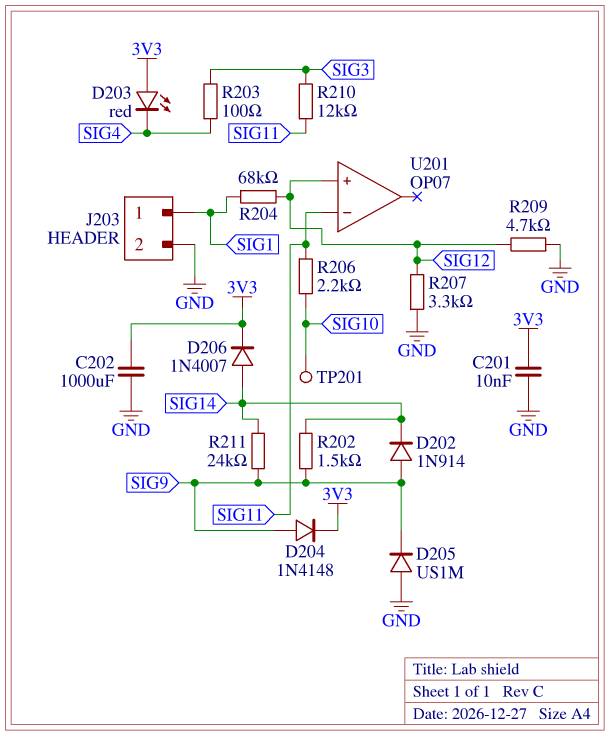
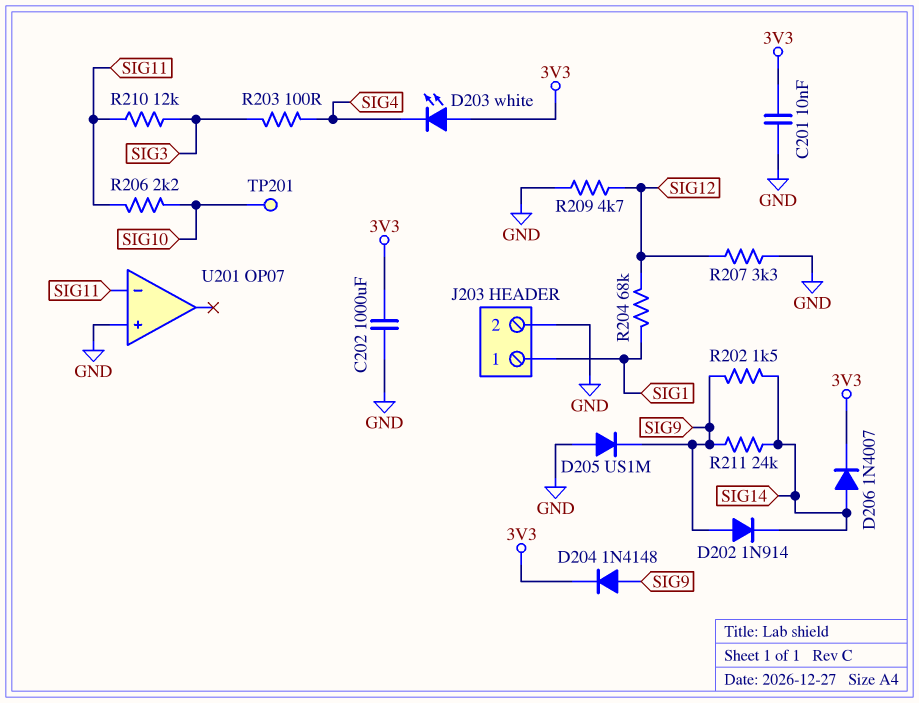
D203: LED red (A 3V3, K SIG4) -> LED white (A 3V3, K SIG4)
U201 pin in+: SIG12 -> GND

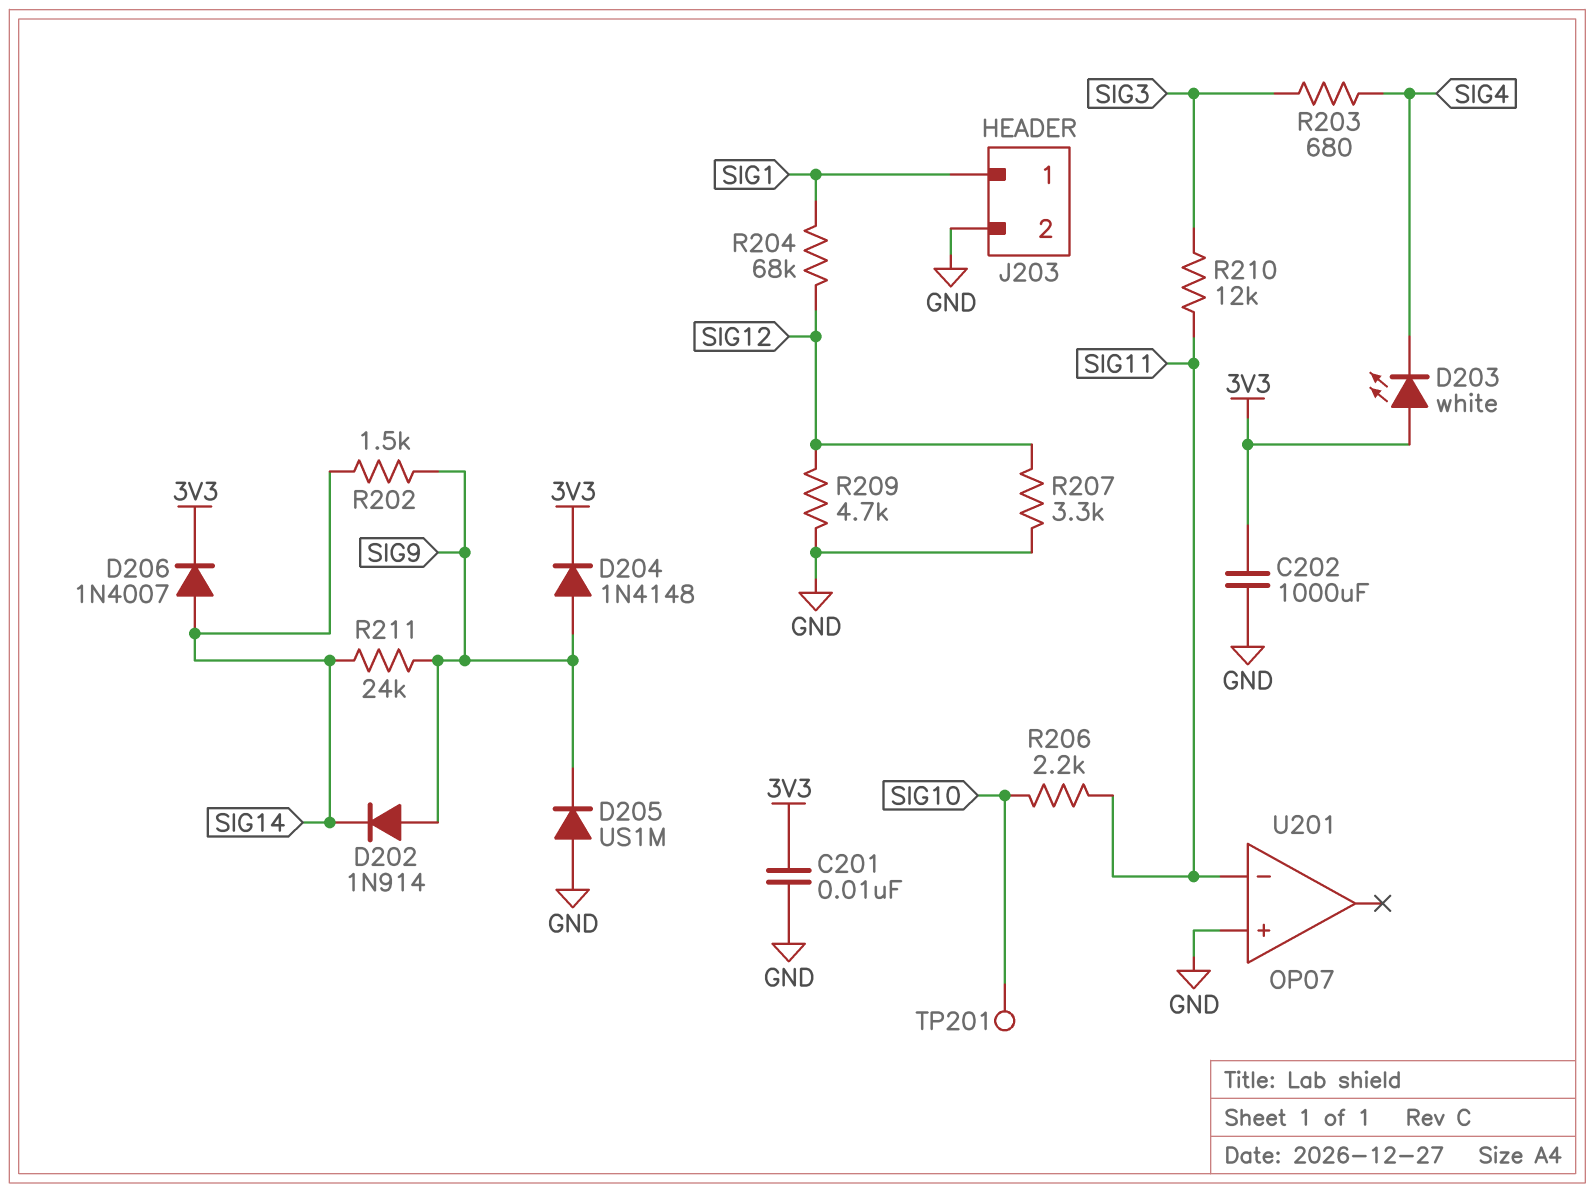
R203: 100 (SIG3, SIG4) -> 680 (SIG3, SIG4)

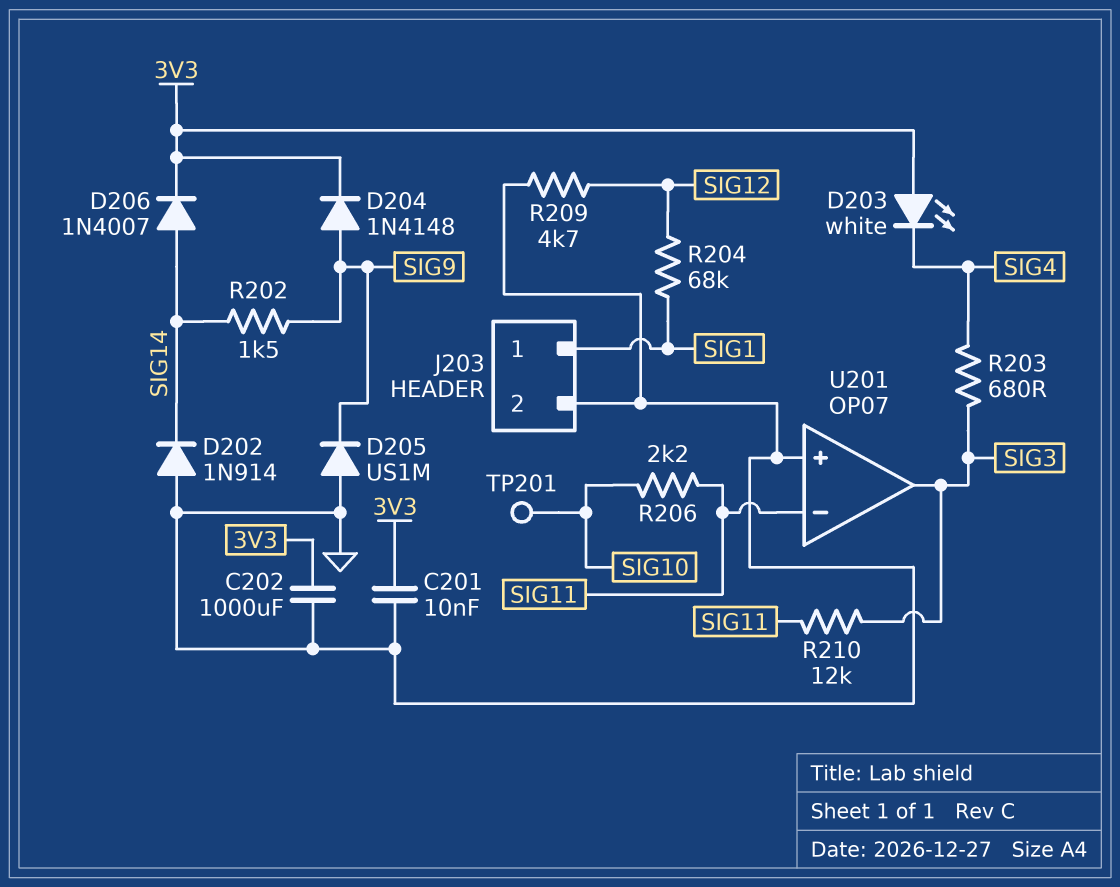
D202: diode 1N914 (A SIG9, K SIG14) -> diode 1N914 (A GND, K SIG14)
R207: 3.3k (GND, SIG12) -> none
R211: 24k (SIG9, SIG14) -> none
U201 pin out: none -> SIG3

